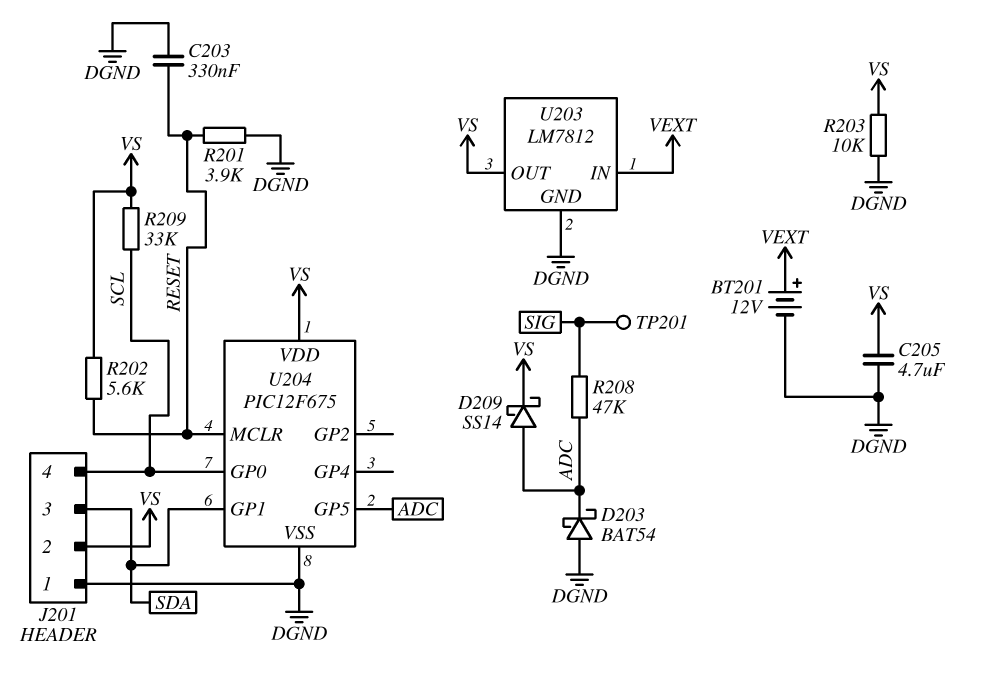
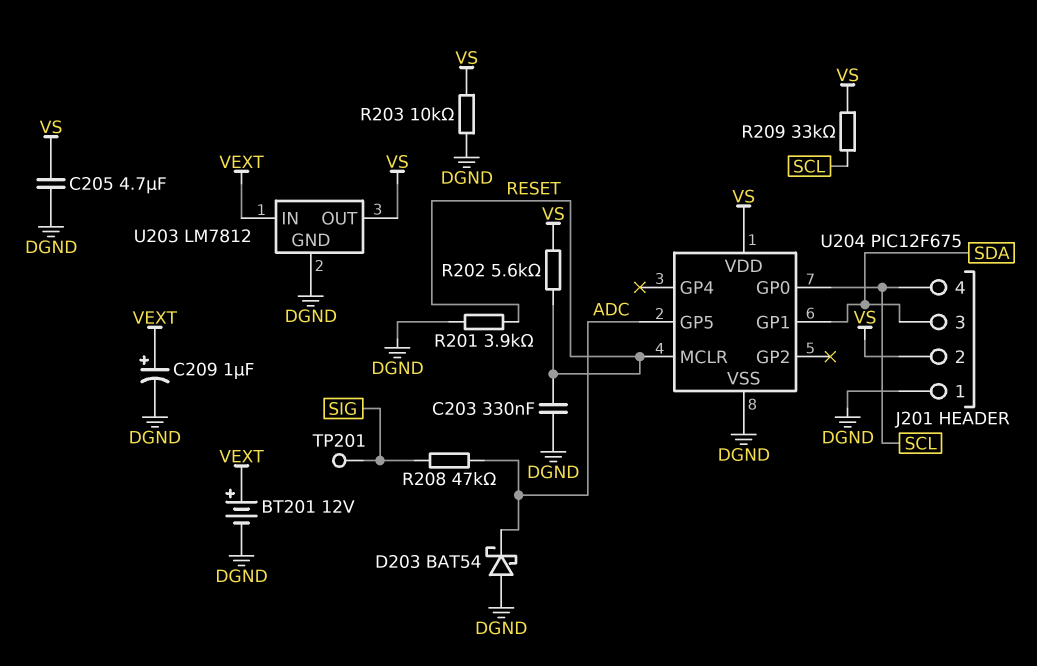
C209: none -> 1uF (plus VEXT, minus DGND)
D209: schottky SS14 (A ADC, K VS) -> none

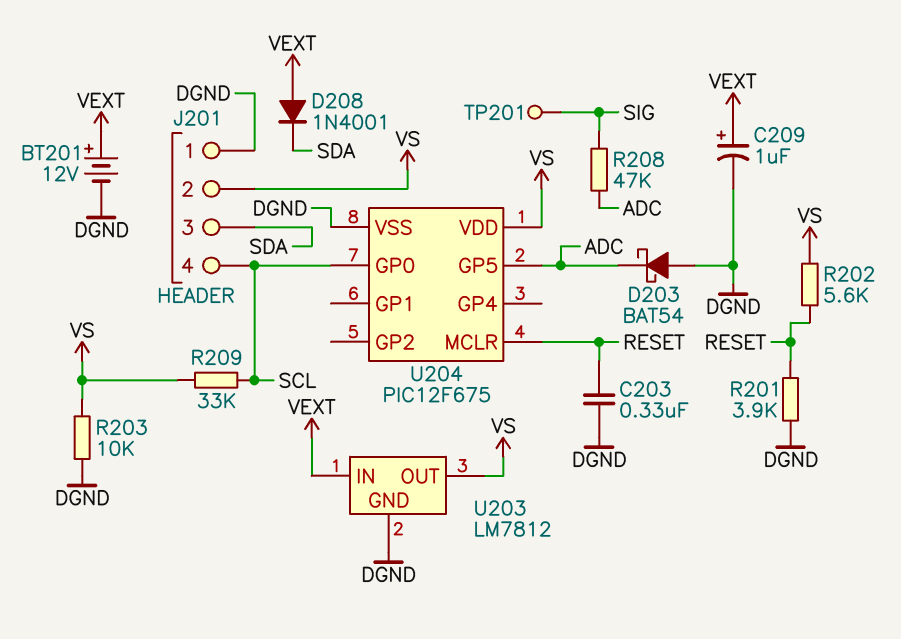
C205: 4.7uF (DGND, VS) -> none
D208: none -> diode 1N4001 (A VEXT, K SDA)
U204 pin GP1: SDA -> none

